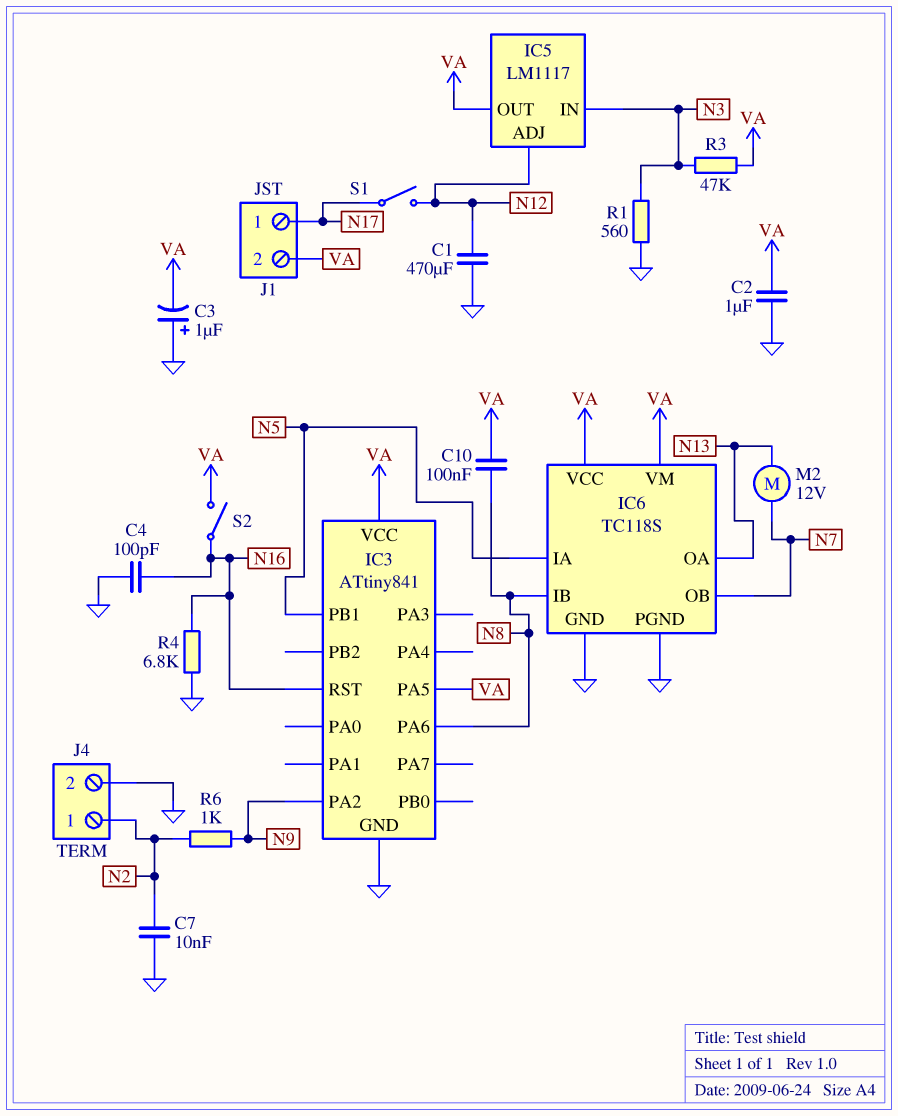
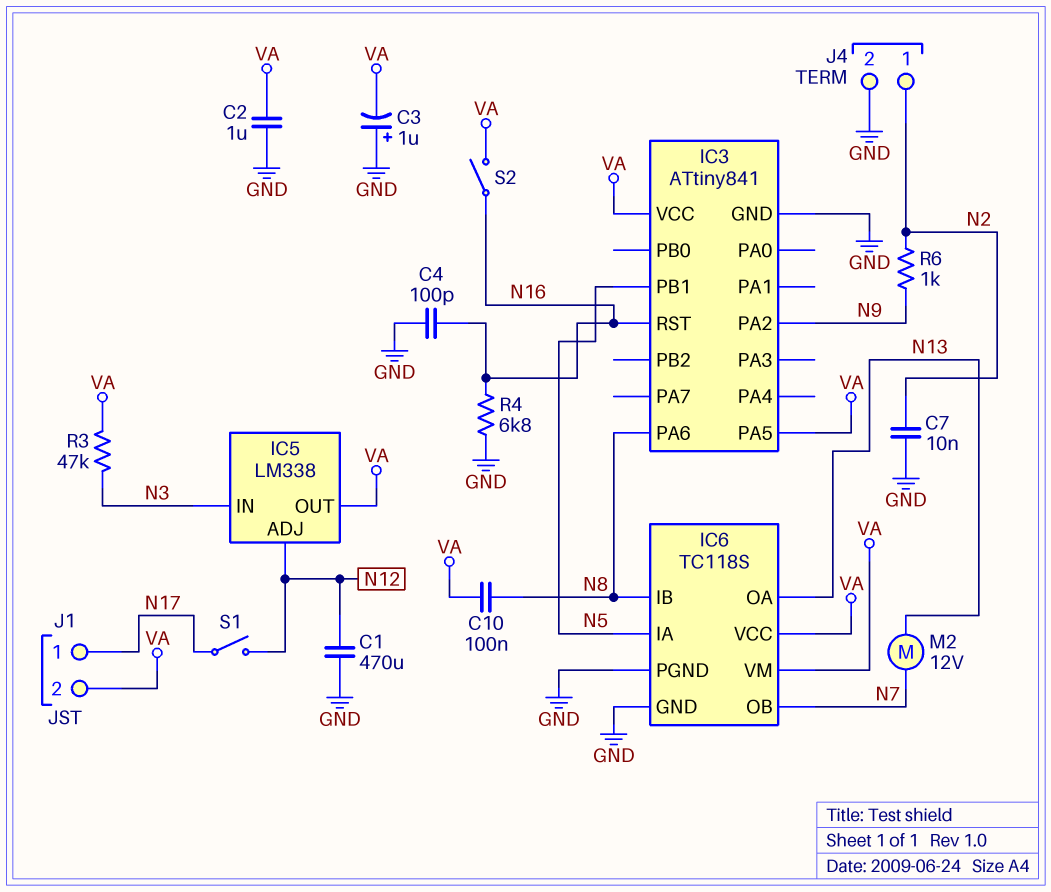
IC5: LM1117 -> LM338
R1: 560 (GND, N3) -> none

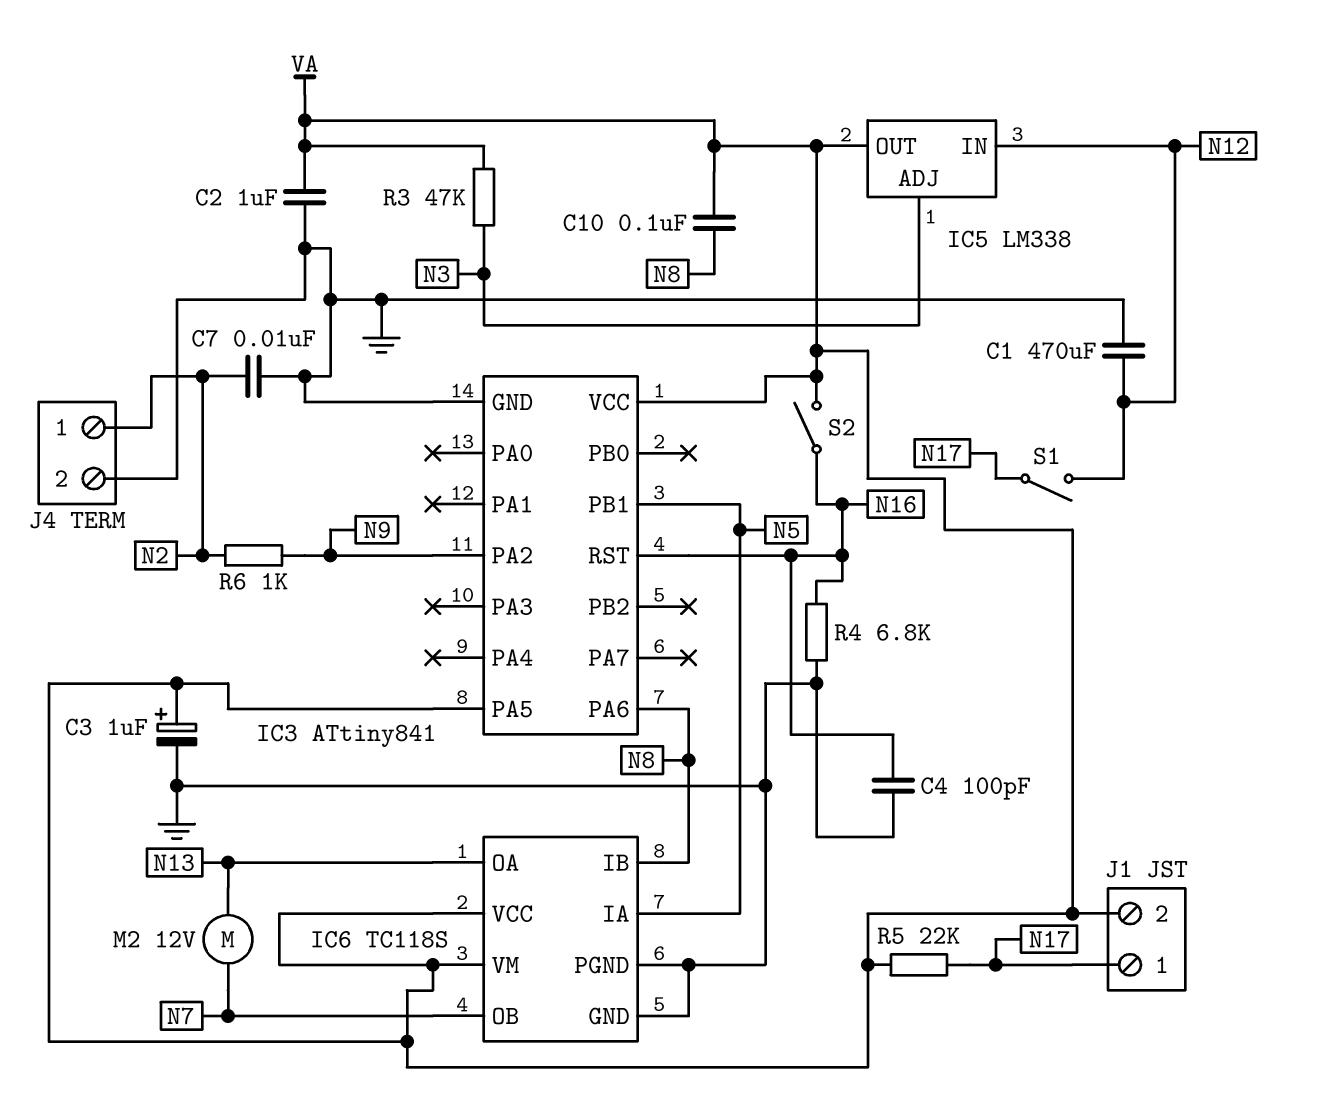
C3: 1uF (plus GND, minus VA) -> 1uF (plus VA, minus GND)
IC5 pin ADJ: N12 -> N3
IC5 pin IN: N3 -> N12
R5: none -> 22k (N17, VA)

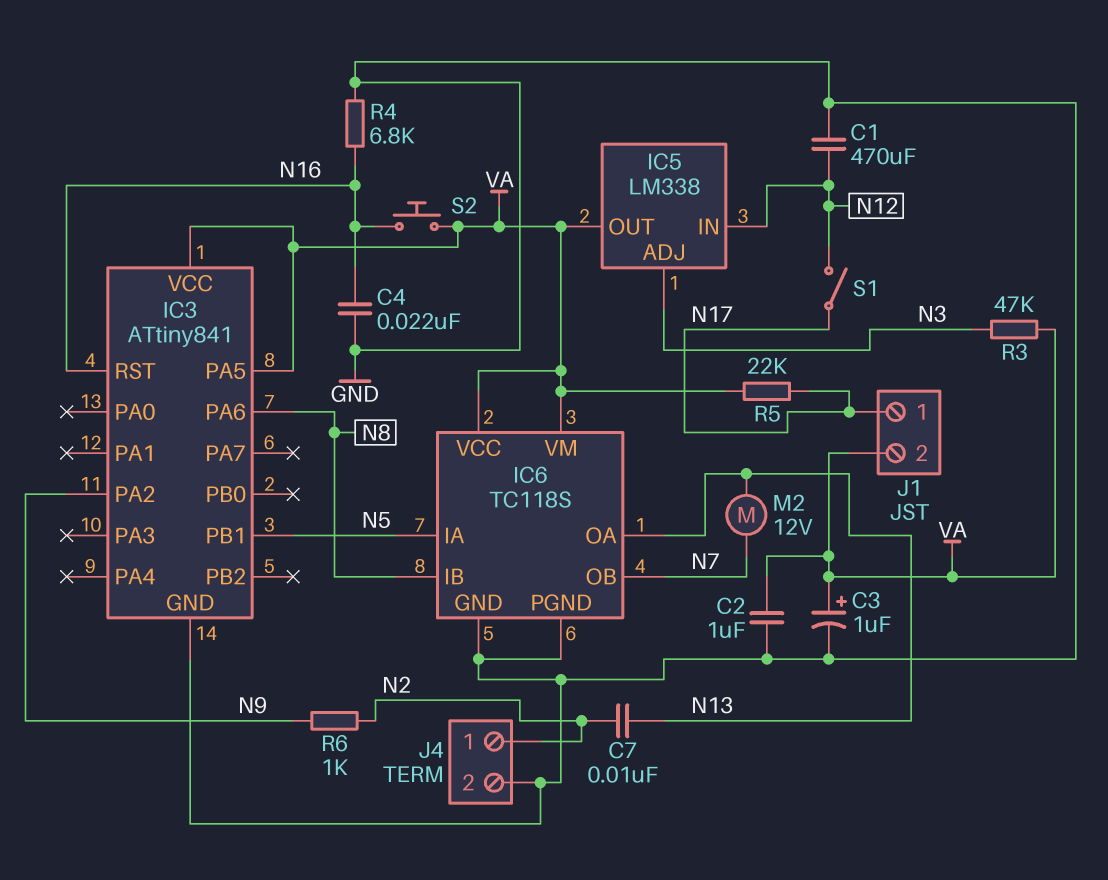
C4: 100pF (GND, N16) -> 22nF (GND, N16)
C7: 10nF (GND, N2) -> 10nF (N2, N13)
C10: 100nF (N8, VA) -> none
S2: switch (N16, VA) -> button (N16, VA)

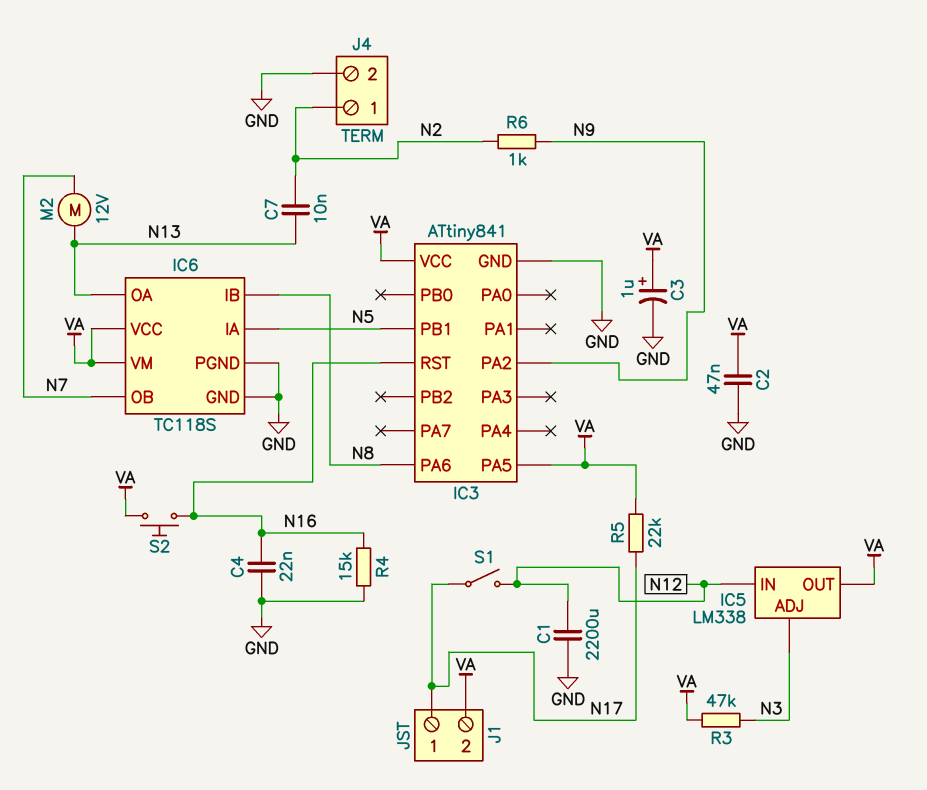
C1: 470uF (GND, N12) -> 2200uF (GND, N12)
C2: 1uF (GND, VA) -> 47nF (GND, VA)
R4: 6.8k (GND, N16) -> 15k (GND, N16)

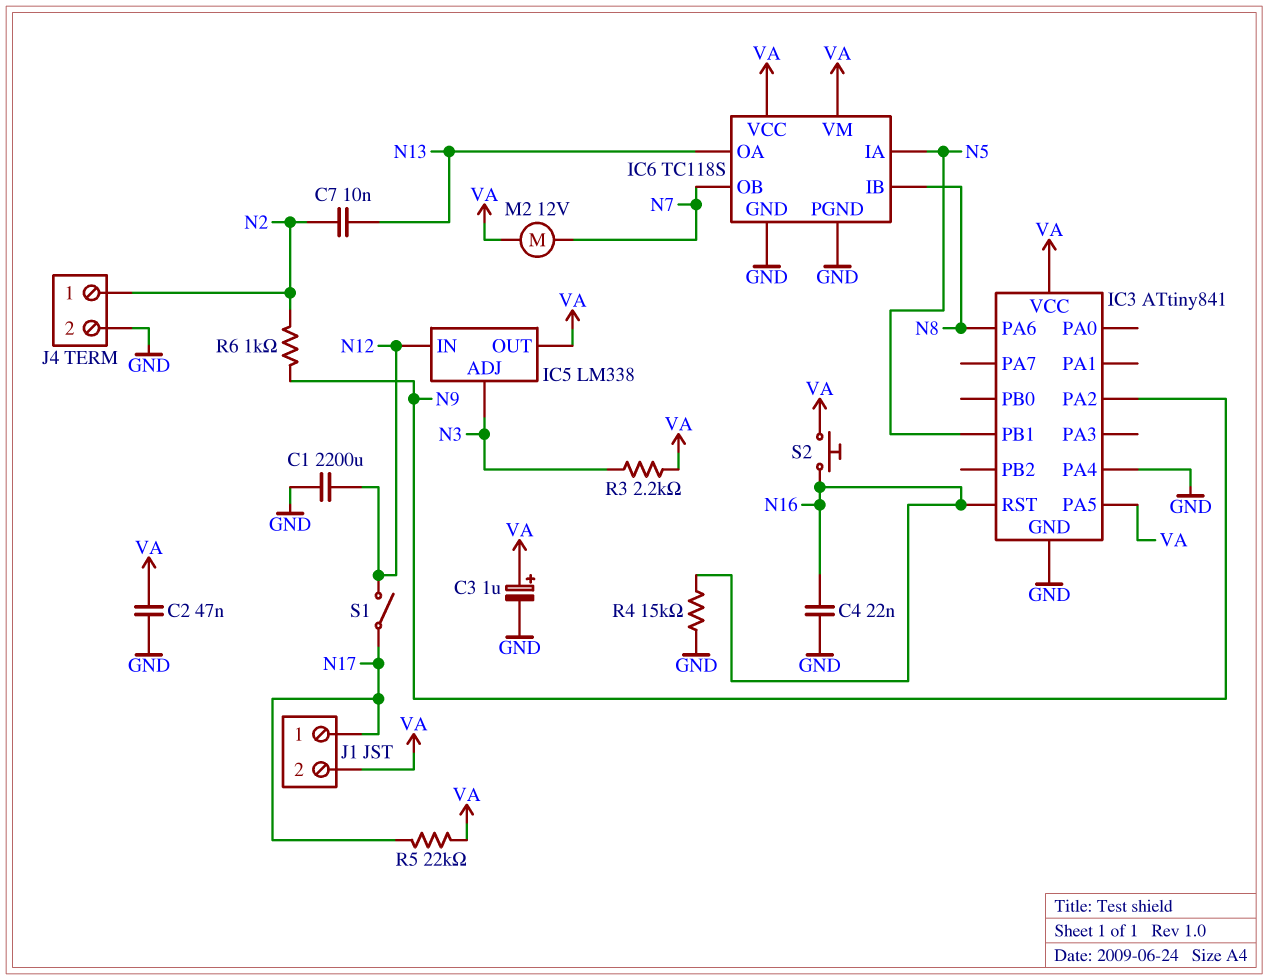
IC3 pin PA4: none -> GND
M2: motor 12V (N7, N13) -> motor 12V (N7, VA)
R3: 47k (N3, VA) -> 2.2k (N3, VA)

